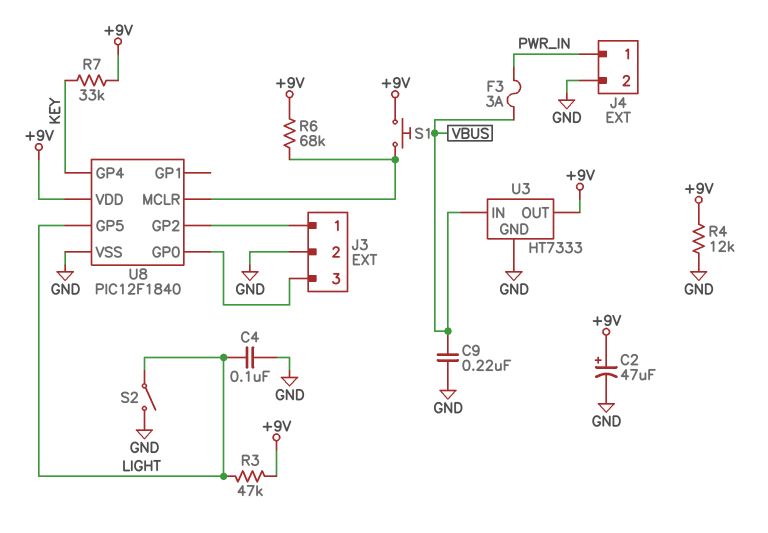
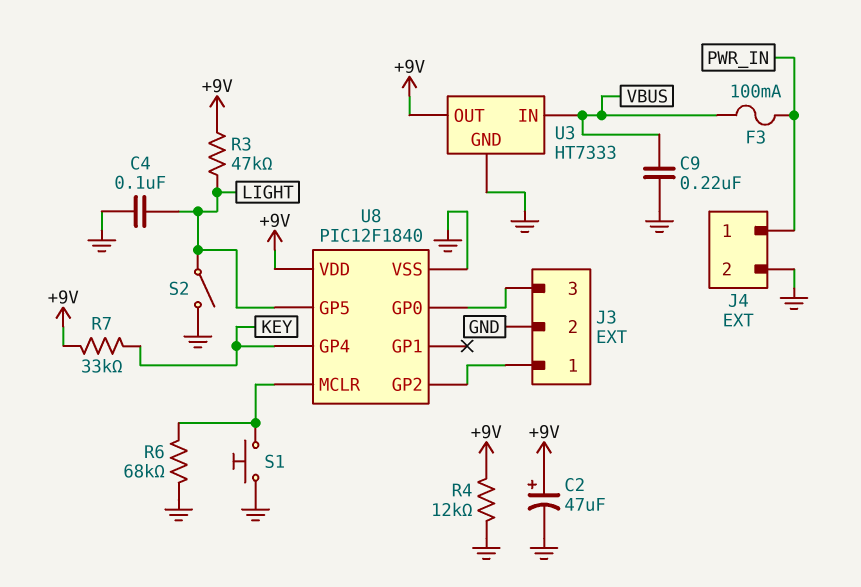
F3: 3A (PWR_IN, VBUS) -> 100mA (PWR_IN, VBUS)
R6: 68k (+9V, U8/MCLR) -> 68k (GND, U8/MCLR)
S1: button (+9V, U8/MCLR) -> button (GND, U8/MCLR)

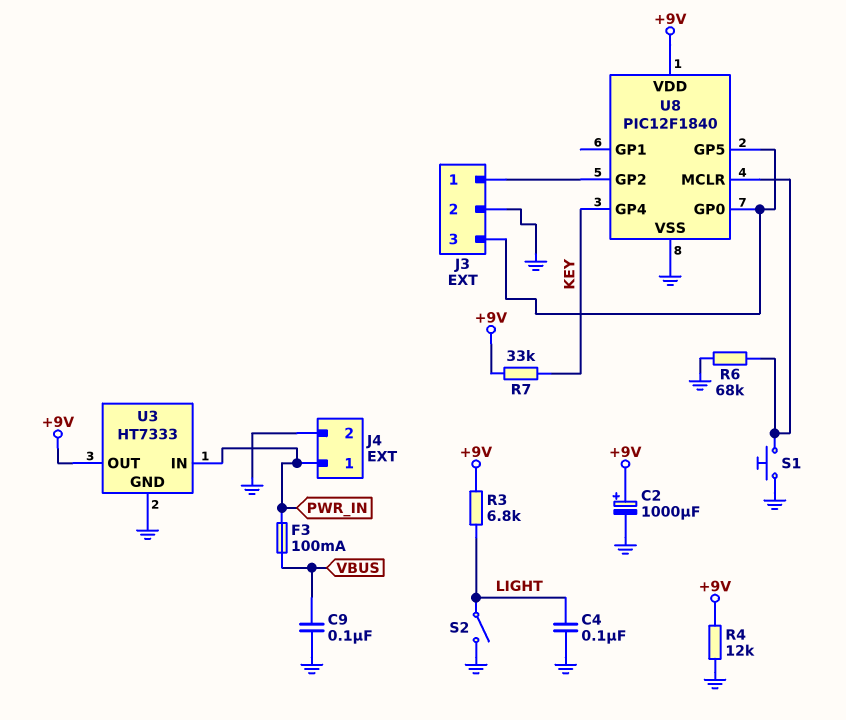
C2: 47uF (plus +9V, minus GND) -> 1000uF (plus +9V, minus GND)
C9: 220nF (GND, VBUS) -> 100nF (GND, VBUS)
R3: 47k (+9V, LIGHT) -> 6.8k (+9V, LIGHT)
U3 pin IN: VBUS -> PWR_IN
U8 pin GP5: LIGHT -> J3/3

